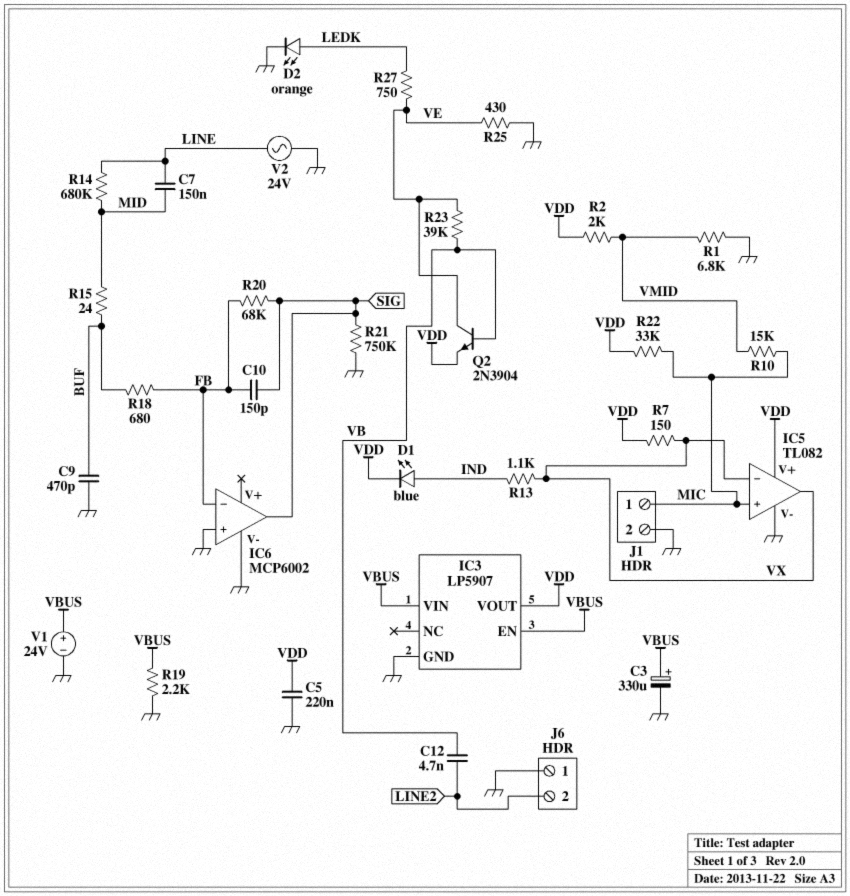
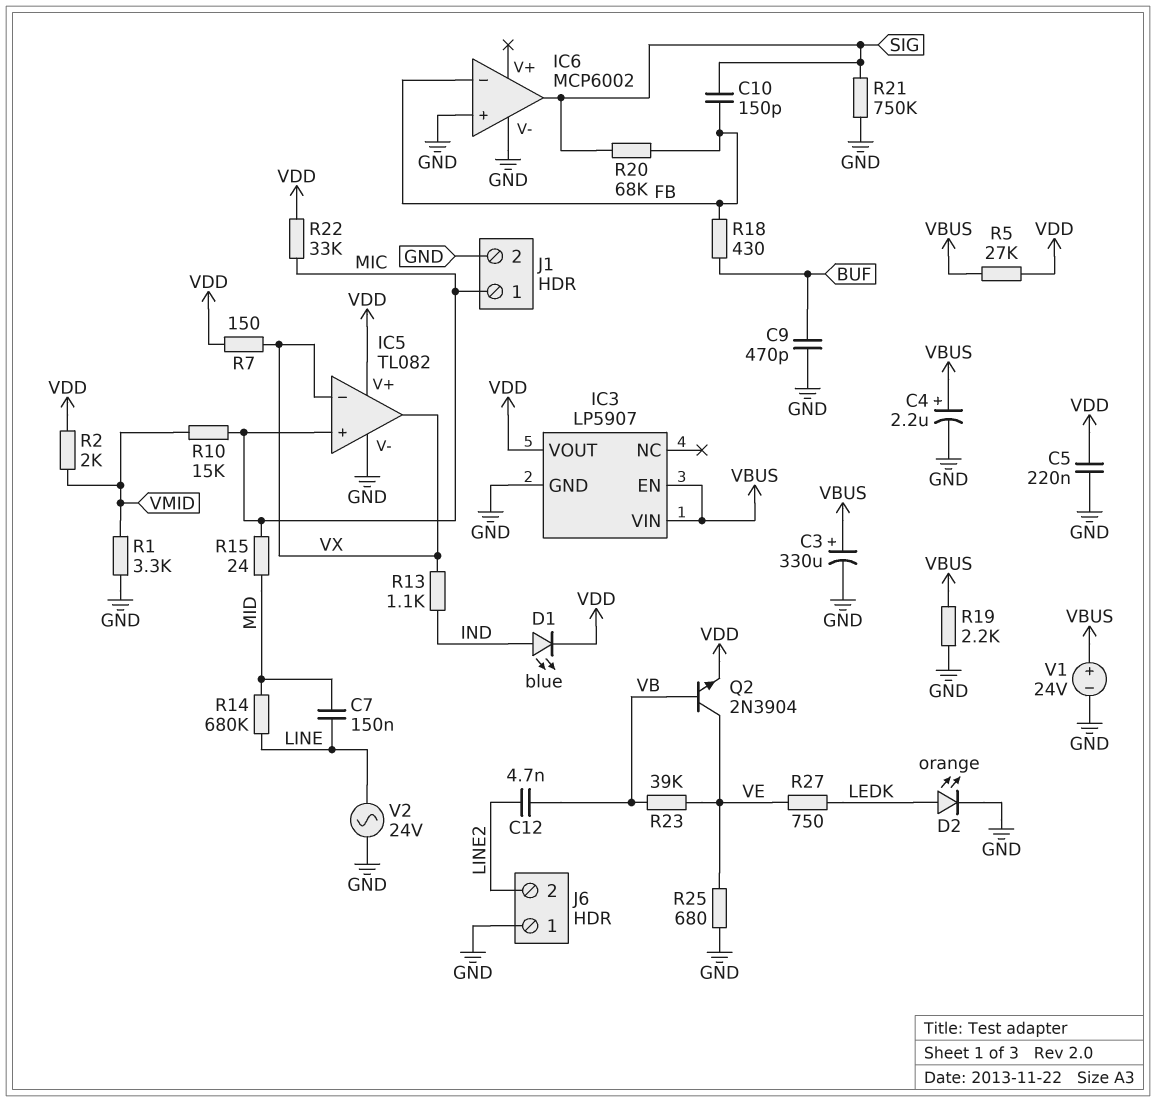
C4: none -> 2.2uF (plus VBUS, minus GND)
R1: 6.8k (GND, VMID) -> 3.3k (GND, VMID)
R5: none -> 27k (VBUS, VDD)
R15: 24 (BUF, MID) -> 24 (MIC, MID)
R18: 680 (BUF, FB) -> 430 (BUF, FB)
R25: 430 (GND, VE) -> 680 (GND, VE)

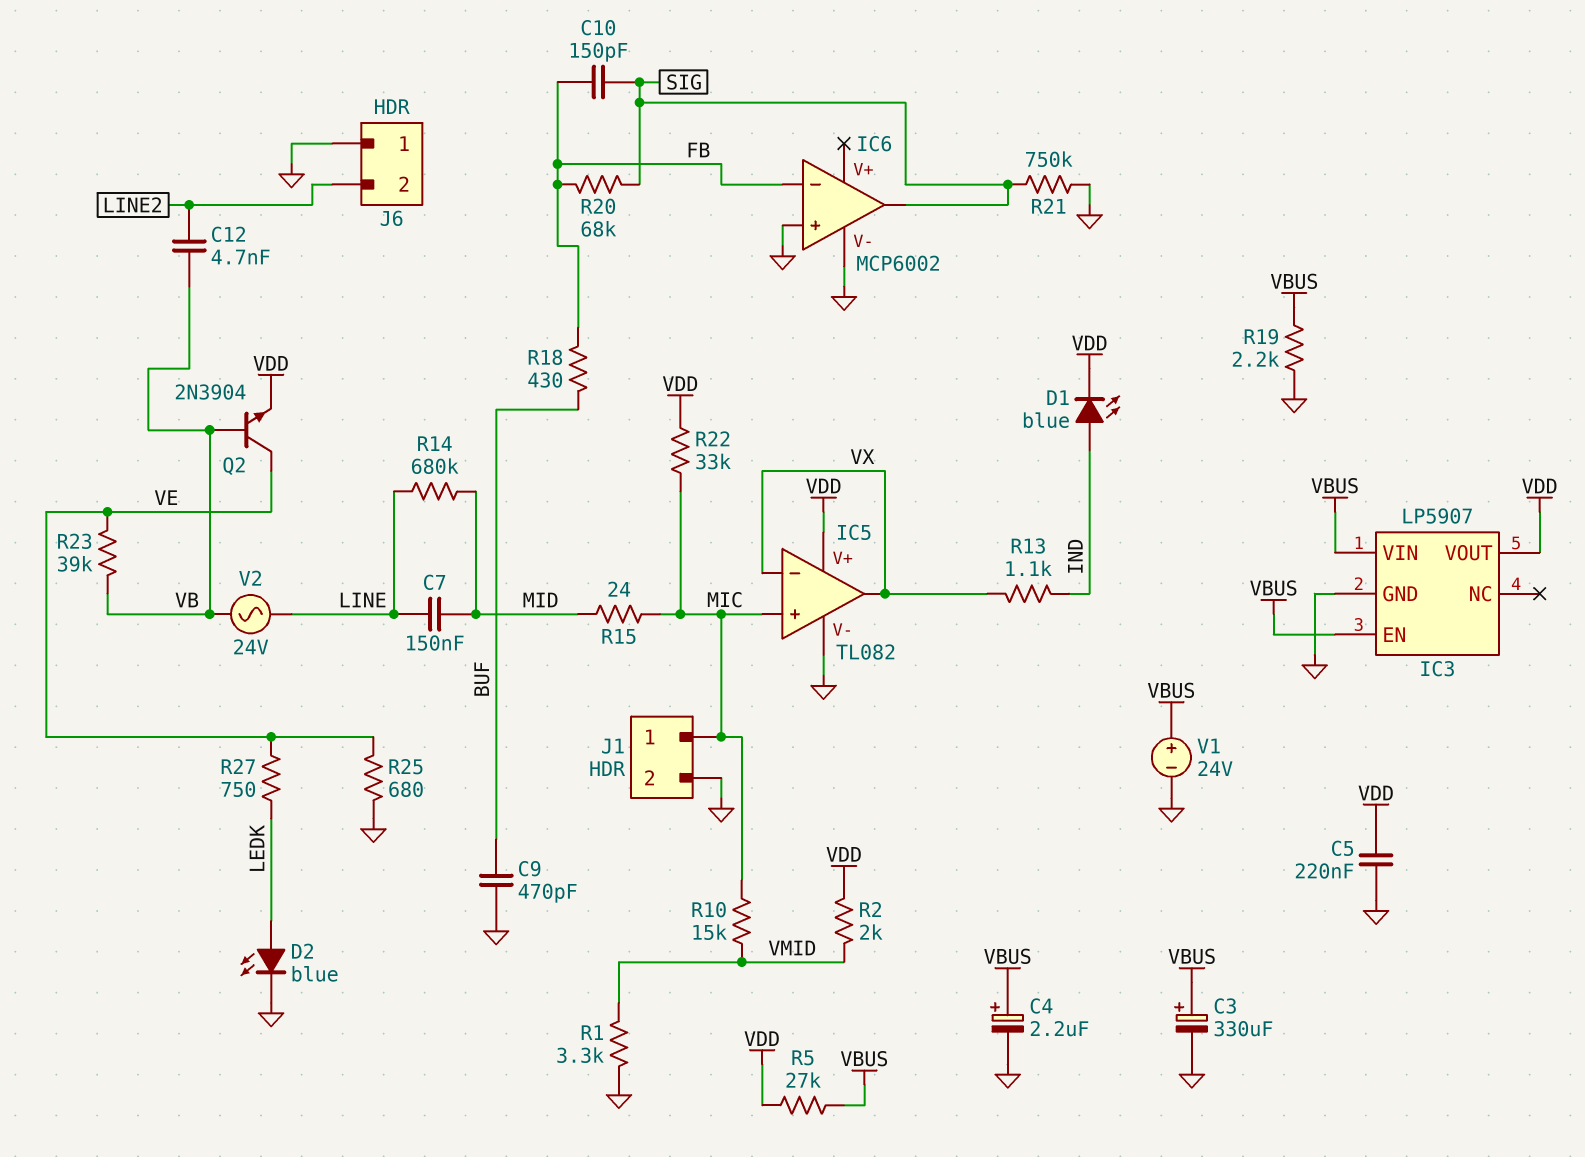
D2: LED orange (A LEDK, K GND) -> LED blue (A LEDK, K GND)
R7: 150 (VDD, VX) -> none
V2: AC 24V (GND, LINE) -> AC 24V (LINE, VB)

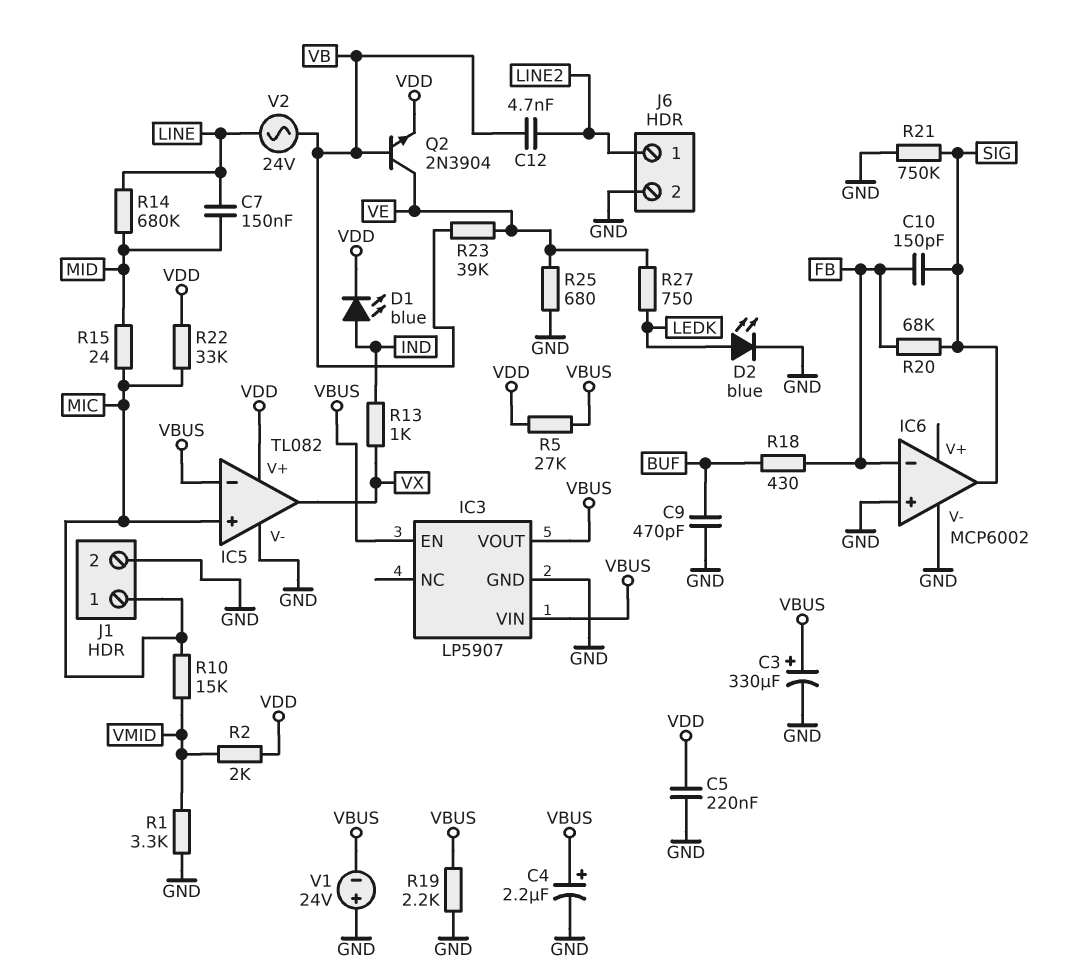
IC3 pin VOUT: VDD -> VBUS
IC5 pin in-: VX -> VBUS
J6 pin 1: GND -> LINE2
J6 pin 2: LINE2 -> GND
R13: 1.1k (IND, VX) -> 1k (IND, VX)
V1: 24V (plus VBUS, minus GND) -> 24V (plus GND, minus VBUS)

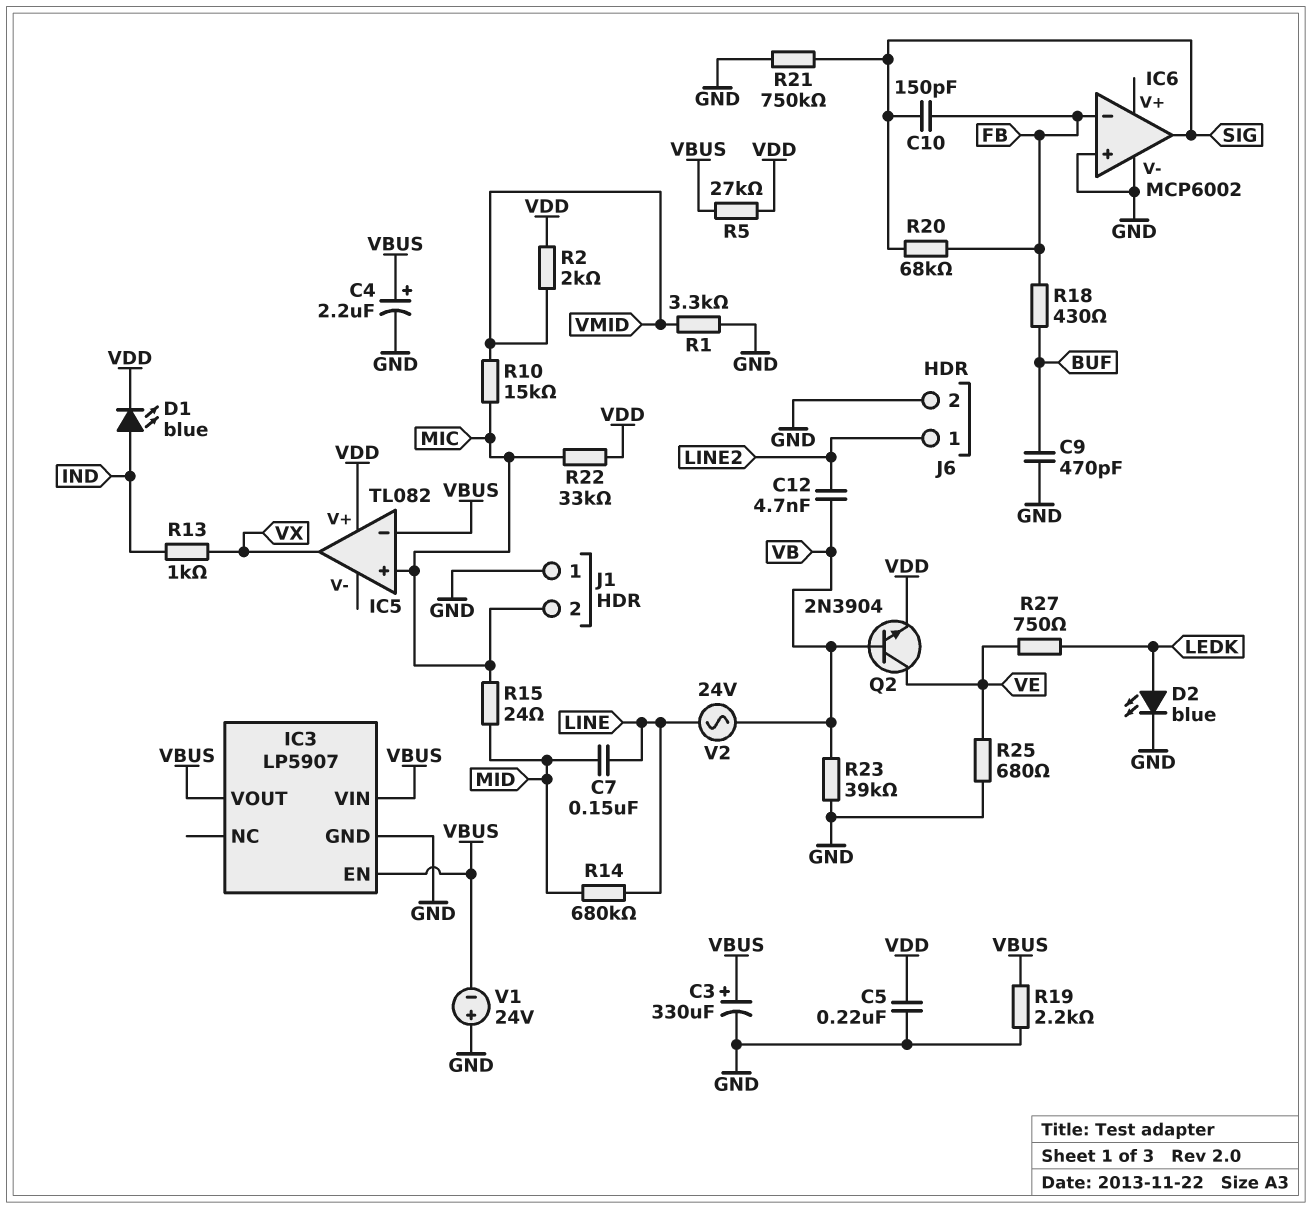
IC5 pin V-: GND -> none
J1 pin 1: MIC -> GND
J1 pin 2: GND -> MIC
R23: 39k (VB, VE) -> 39k (GND, VB)

